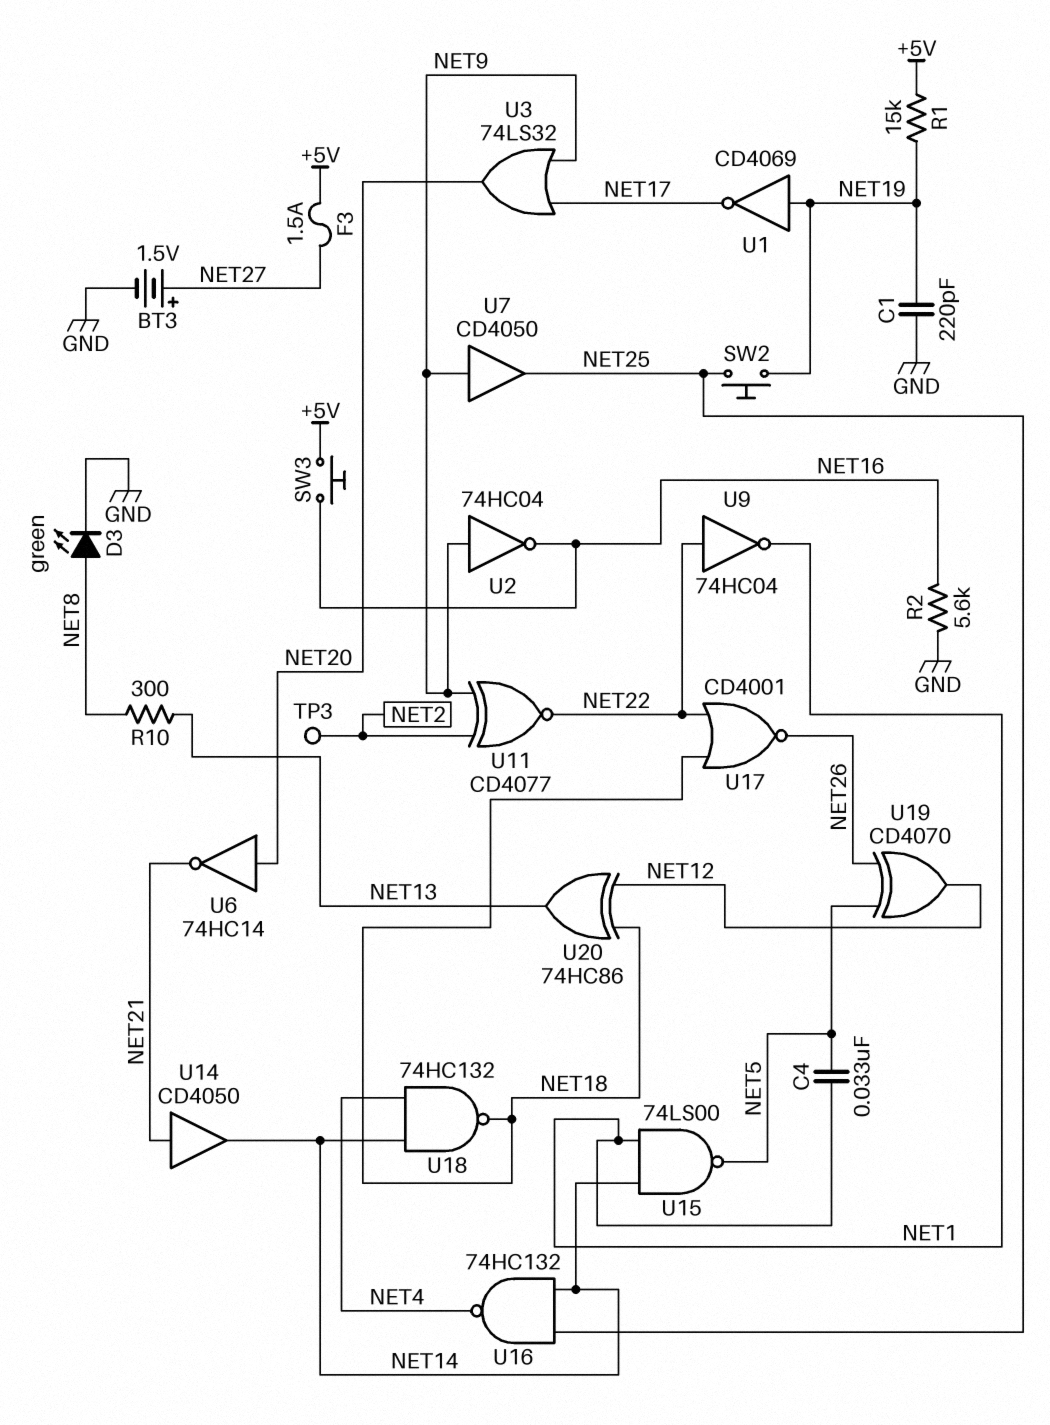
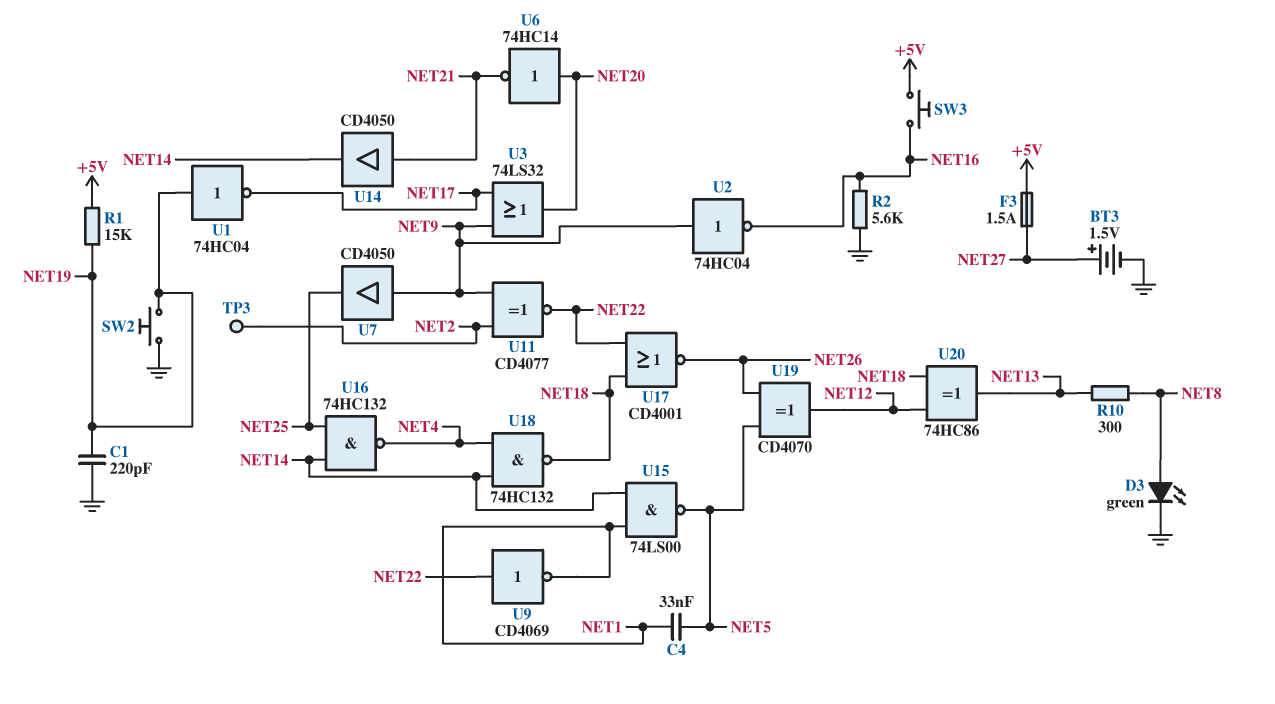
SW2: button (NET19, NET25) -> button (GND, NET19)
U1: NOT CD4069 (in NET19, out NET17) -> NOT 74HC04 (in NET19, out NET17)
U9: NOT 74HC04 (in NET22, out NET1) -> NOT CD4069 (in NET22, out NET1)

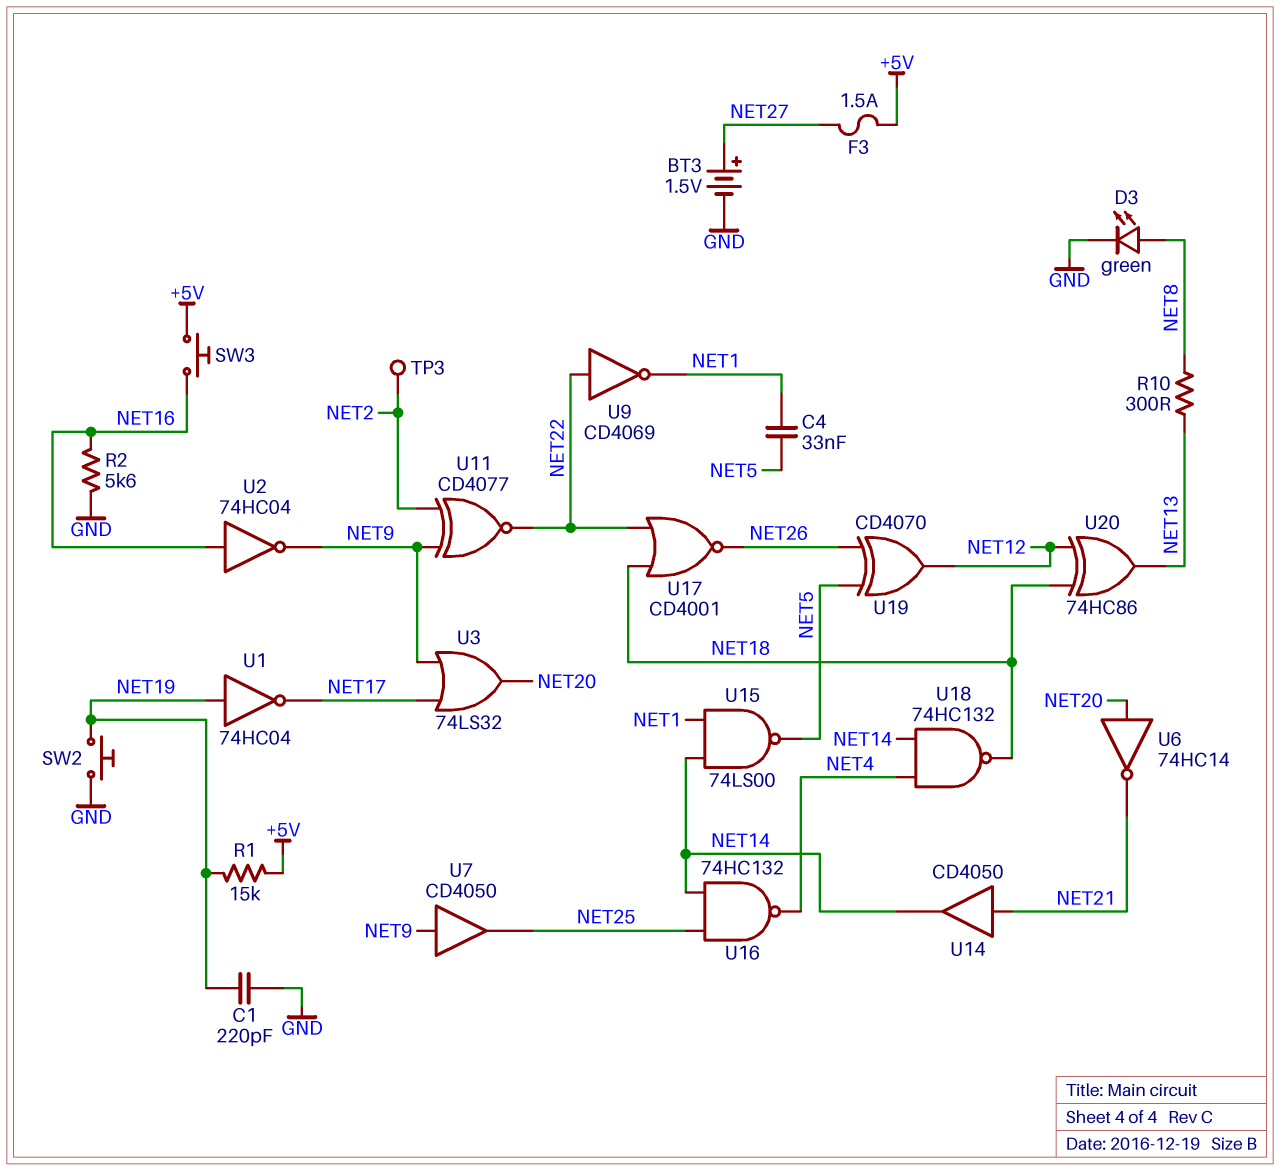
U2: NOT 74HC04 (in NET9, out NET16) -> NOT 74HC04 (in NET16, out NET9)

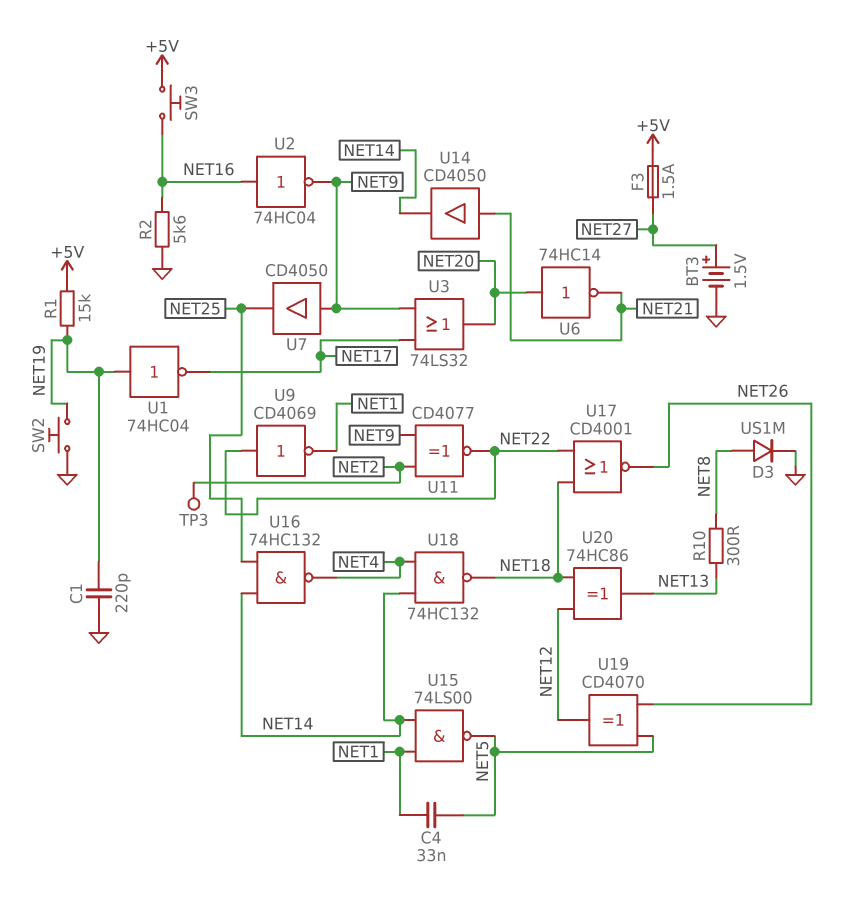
D3: LED green (A NET8, K GND) -> diode US1M (A NET8, K GND)

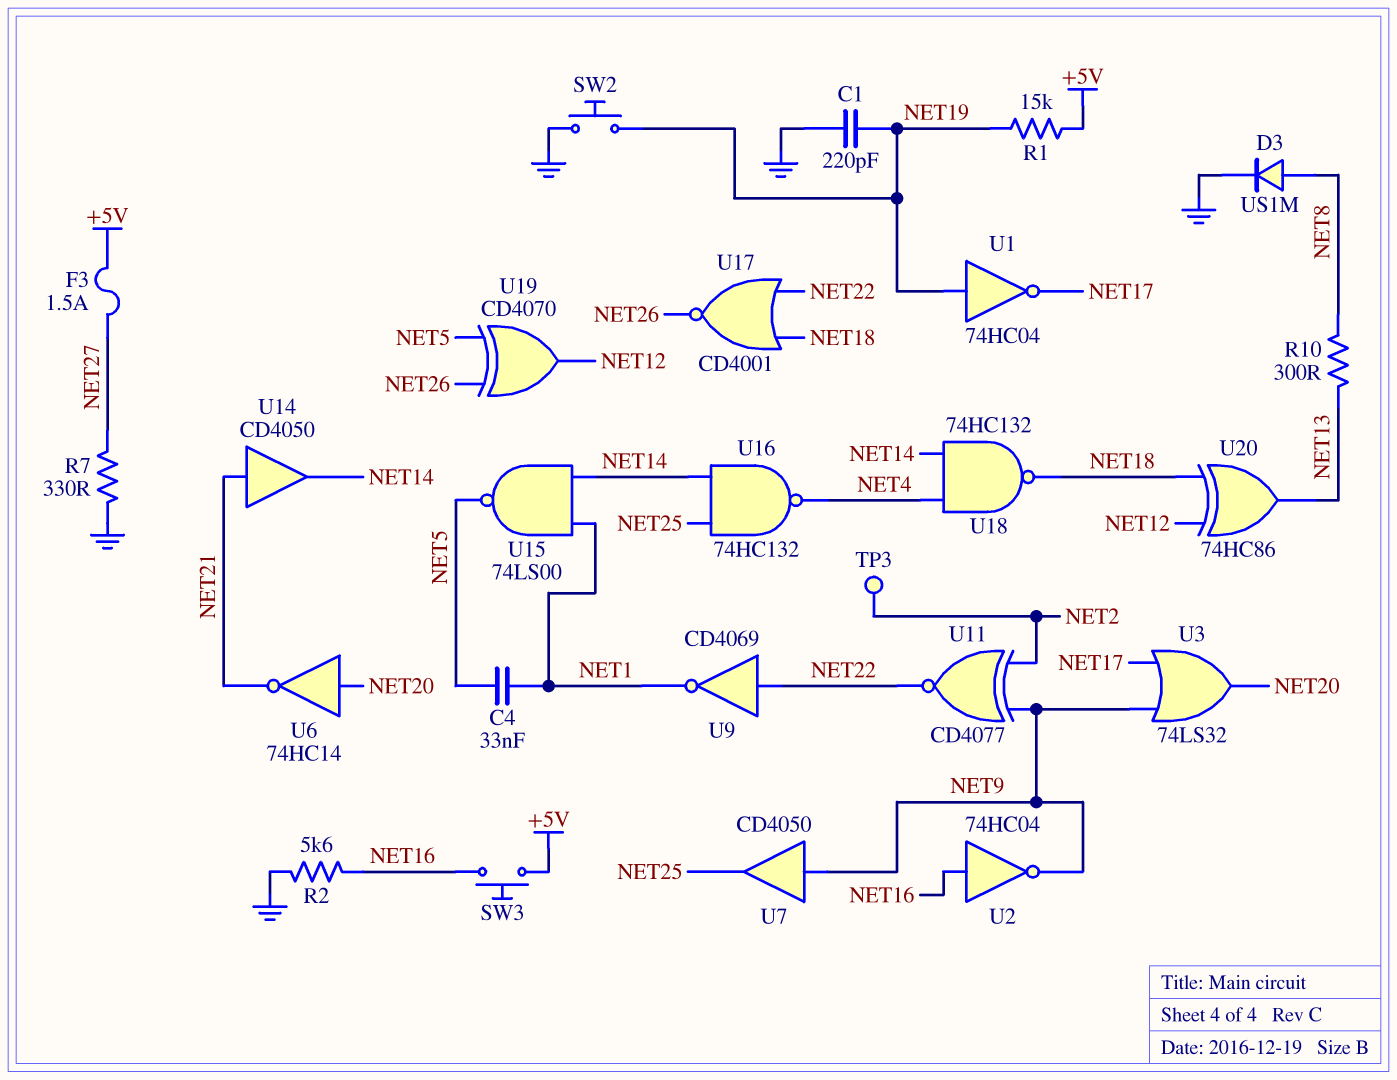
BT3: 1.5V (plus NET27, minus GND) -> none
R7: none -> 330 (GND, NET27)

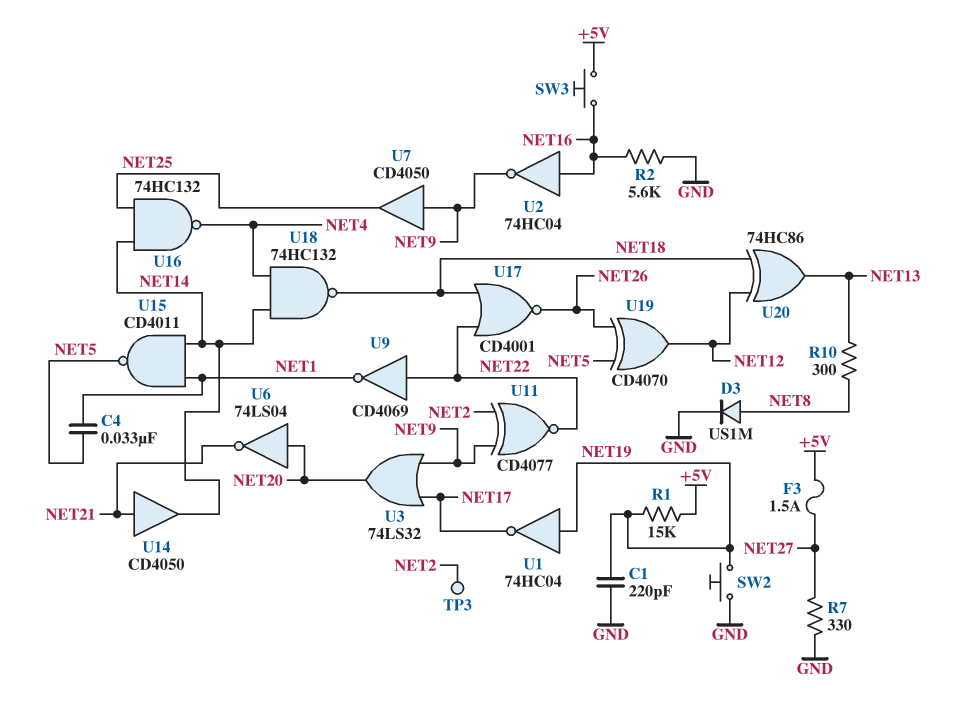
U6: NOT 74HC14 (in NET20, out NET21) -> NOT 74LS04 (in NET20, out NET21)
U15: NAND 74LS00 (in NET1, in NET14, out NET5) -> NAND CD4011 (in NET1, in NET14, out NET5)

